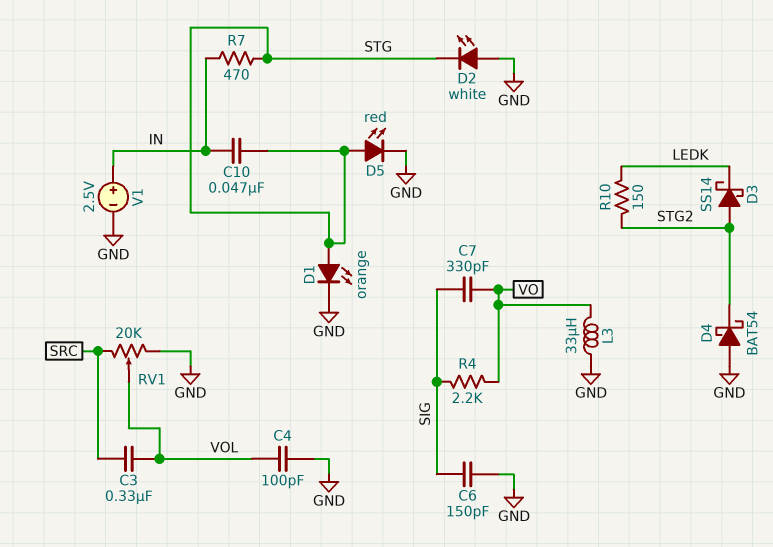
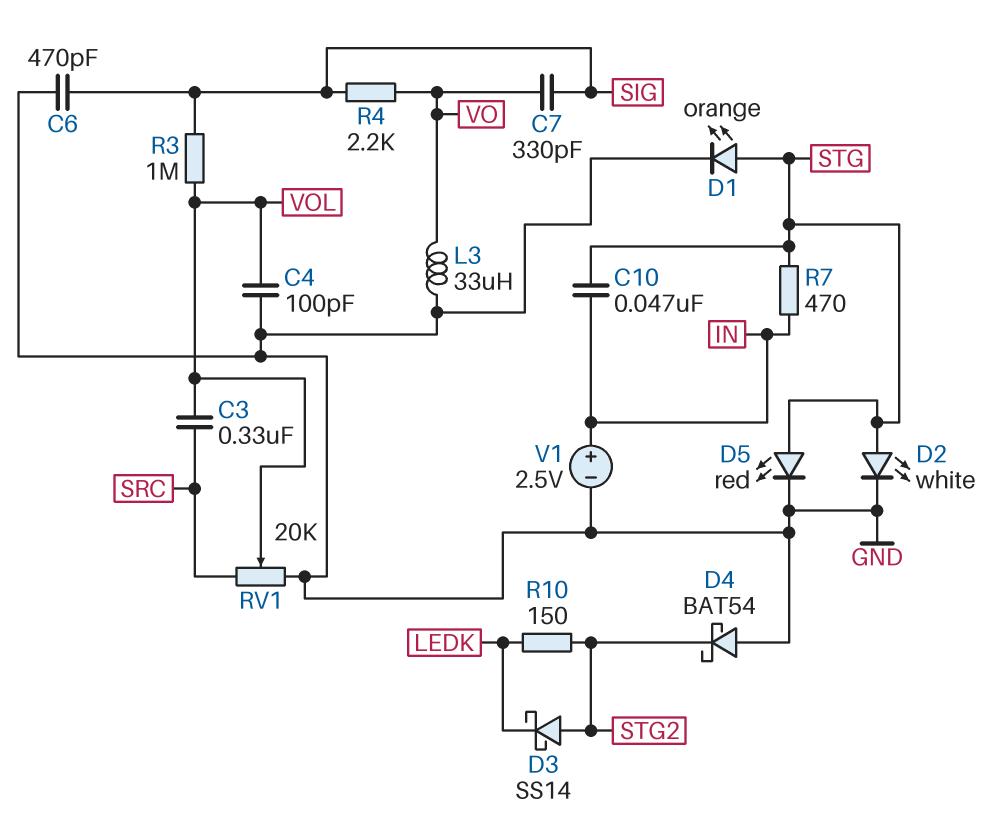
C6: 150pF (GND, SIG) -> 470pF (GND, SIG)
D2: LED white (A GND, K STG) -> LED white (A STG, K GND)
R3: none -> 1M (SIG, VOL)

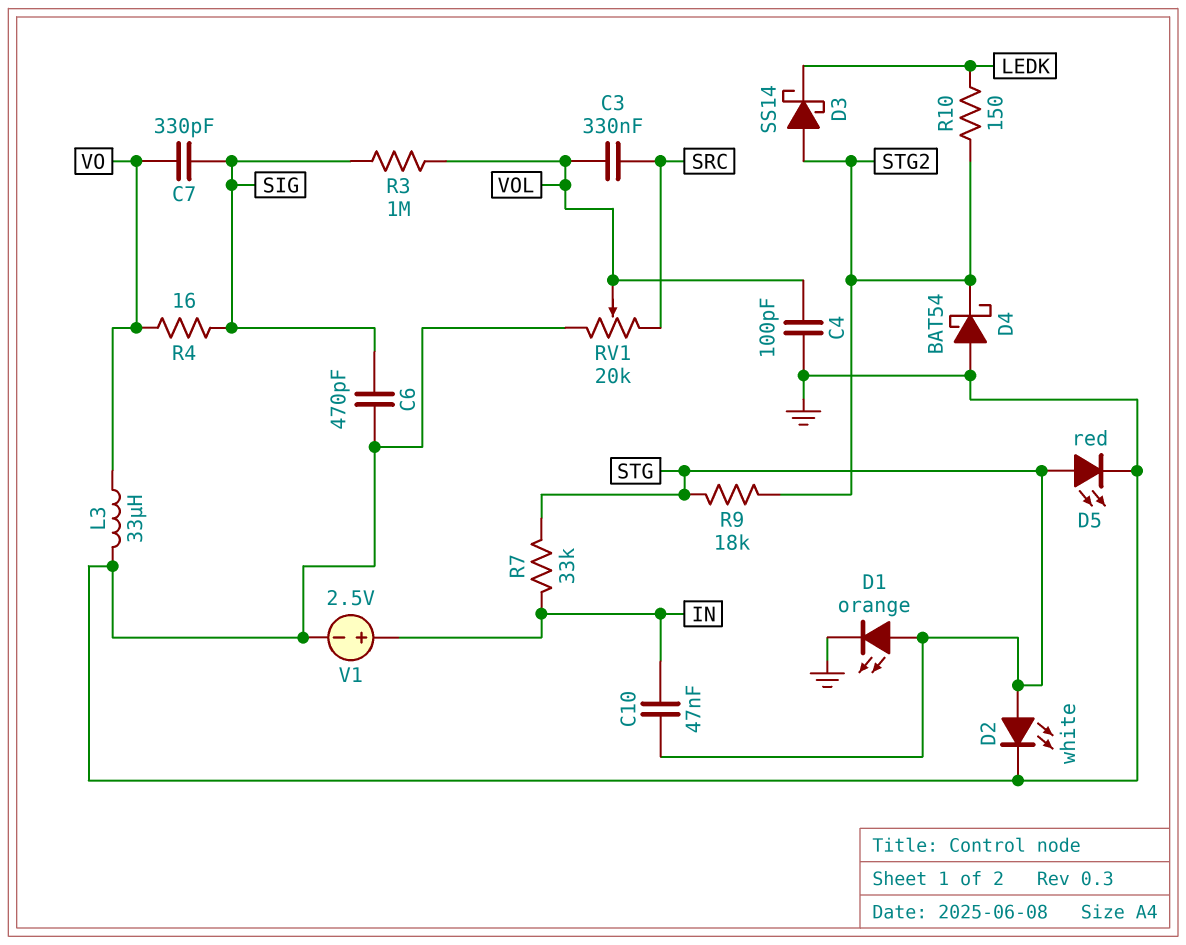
R4: 2.2k (SIG, VO) -> 16 (SIG, VO)
R7: 470 (IN, STG) -> 33k (IN, STG)
R9: none -> 18k (STG, STG2)

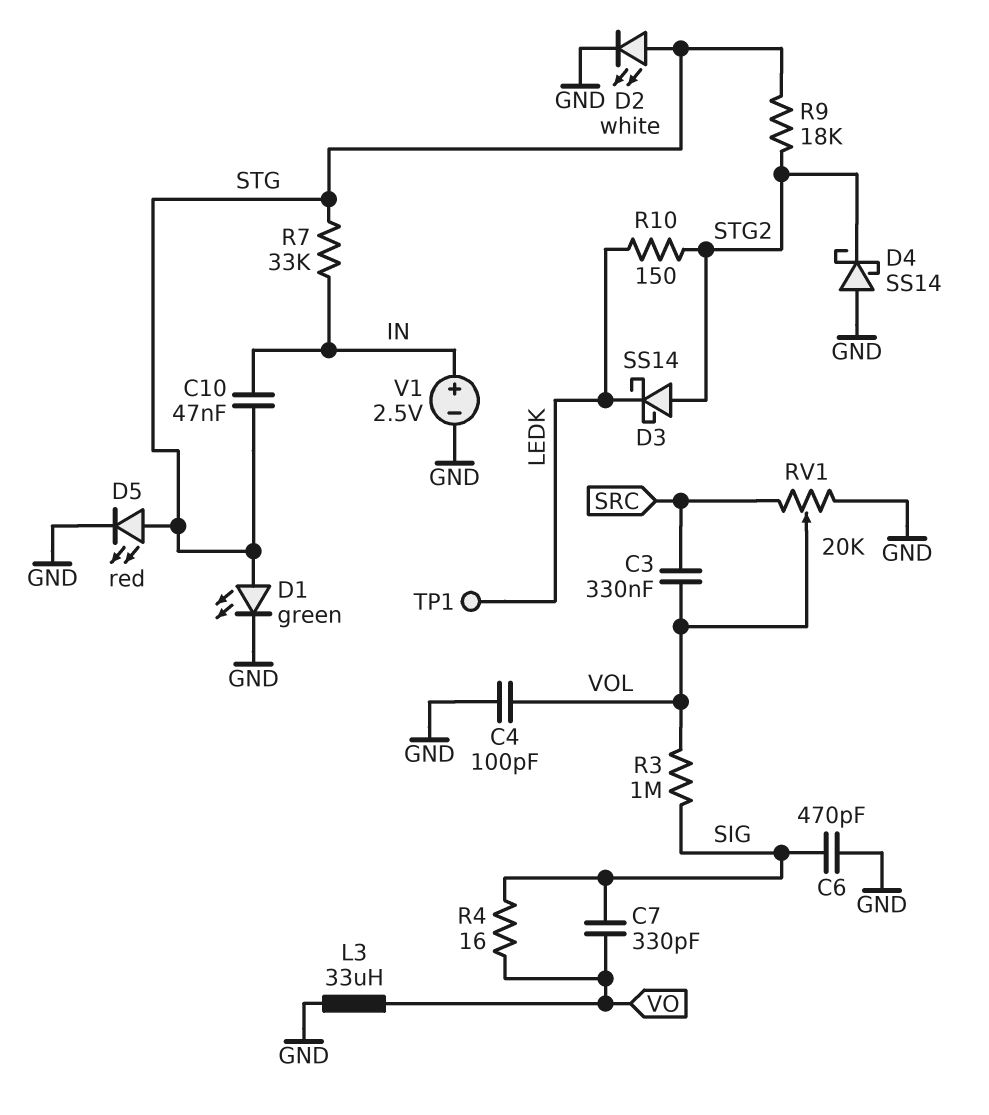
D1: LED orange (A STG, K GND) -> LED green (A STG, K GND)
D4: schottky BAT54 (A GND, K STG2) -> schottky SS14 (A GND, K STG2)
TP1: none -> test point (LEDK)

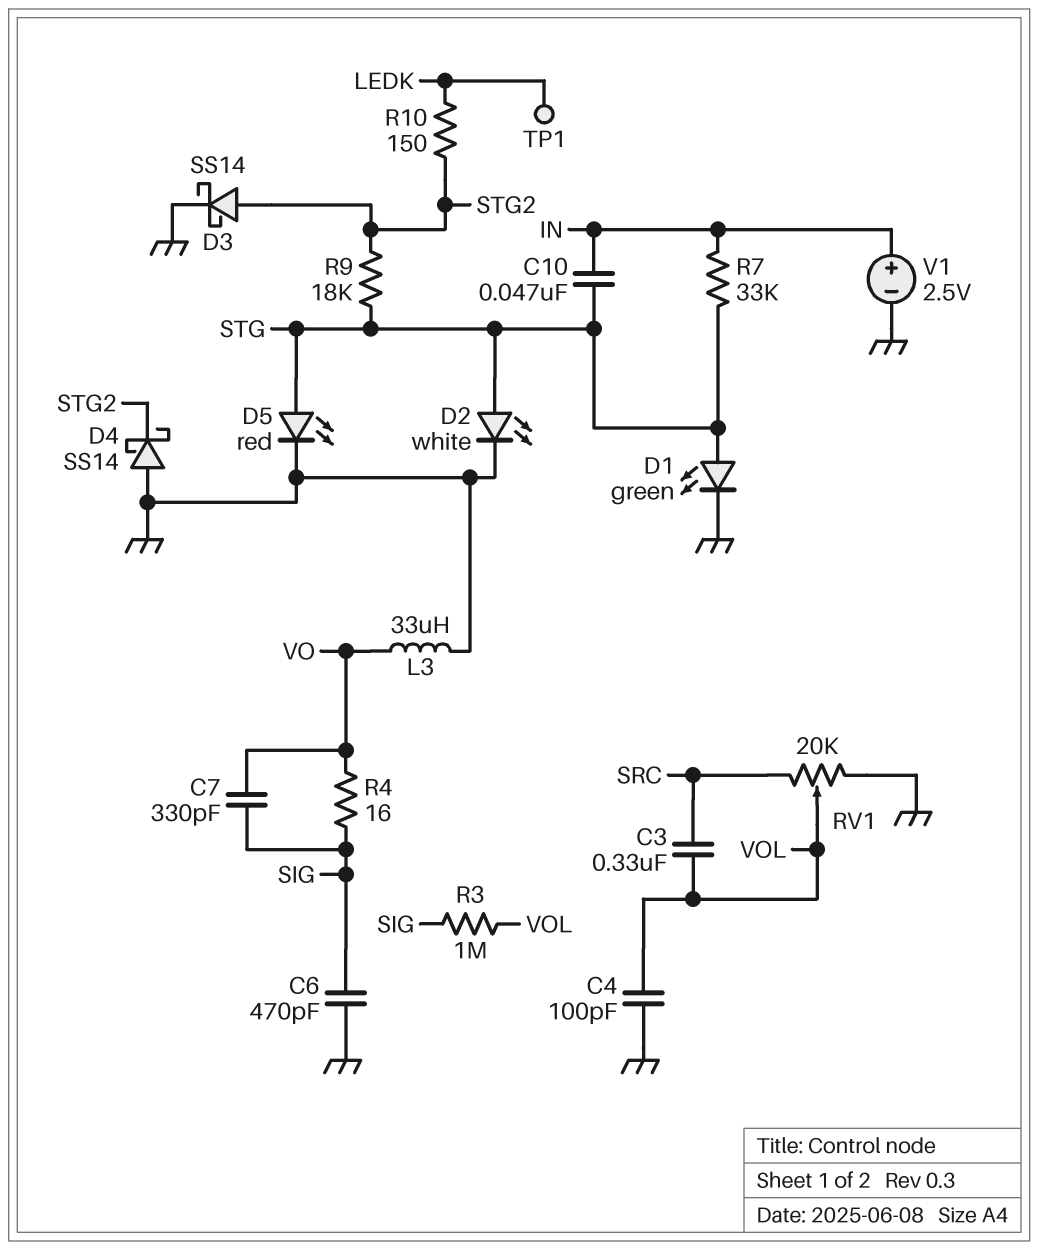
D3: schottky SS14 (A STG2, K LEDK) -> schottky SS14 (A STG2, K GND)

